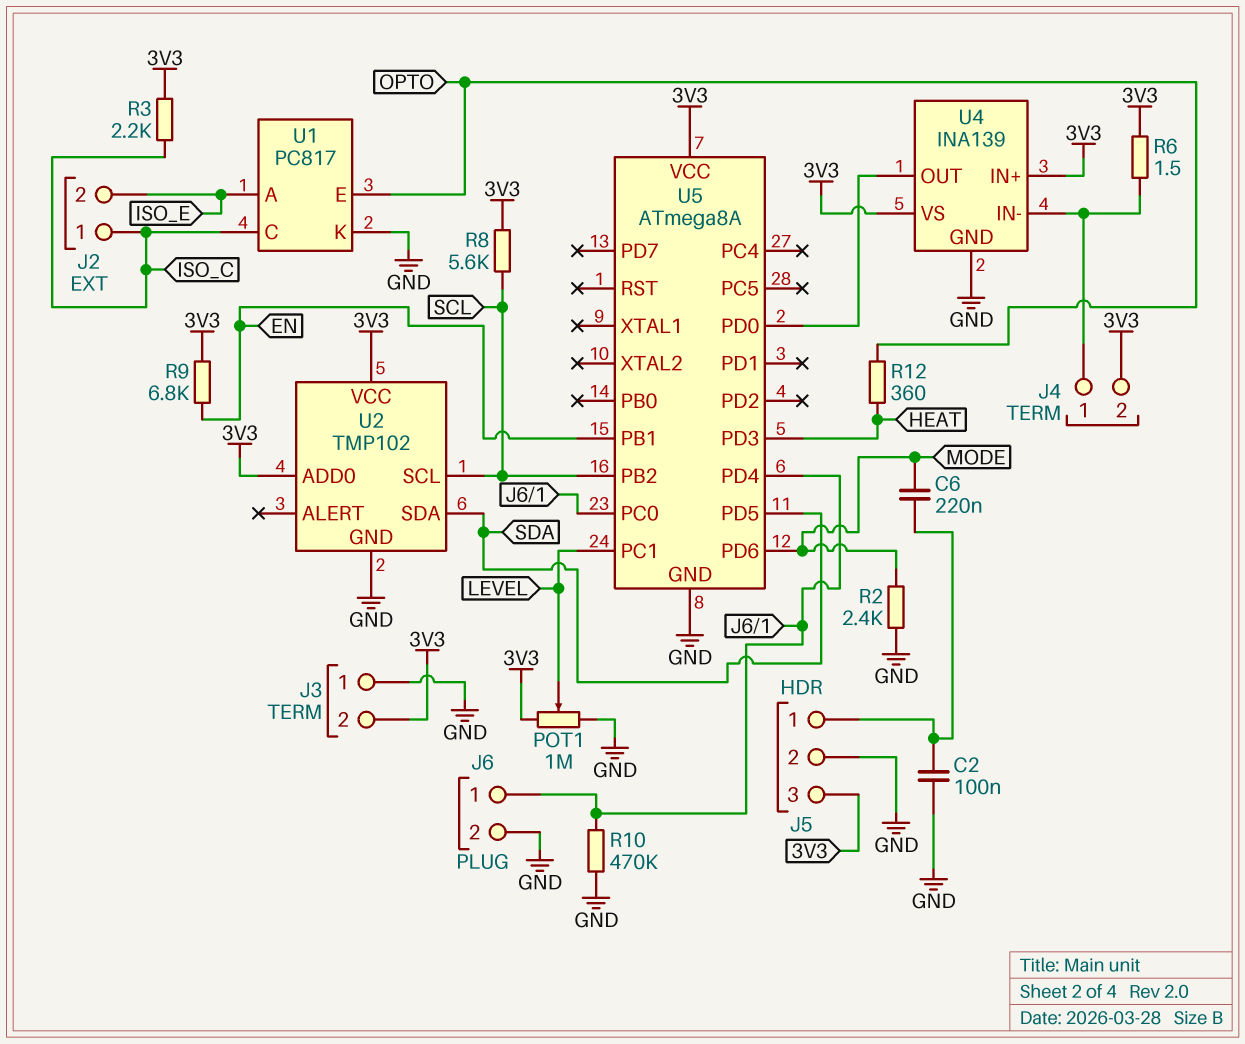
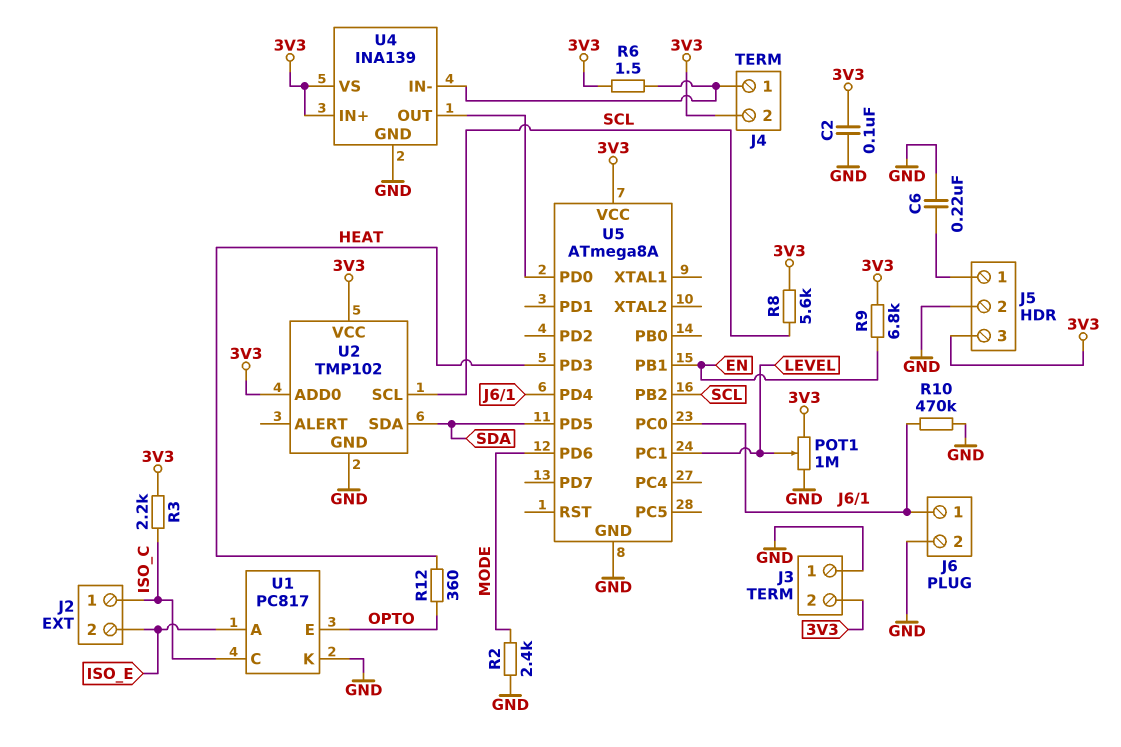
C2: 100nF (GND, J5/1) -> 100nF (3V3, GND)
C6: 220nF (J5/1, MODE) -> 220nF (GND, J5/1)

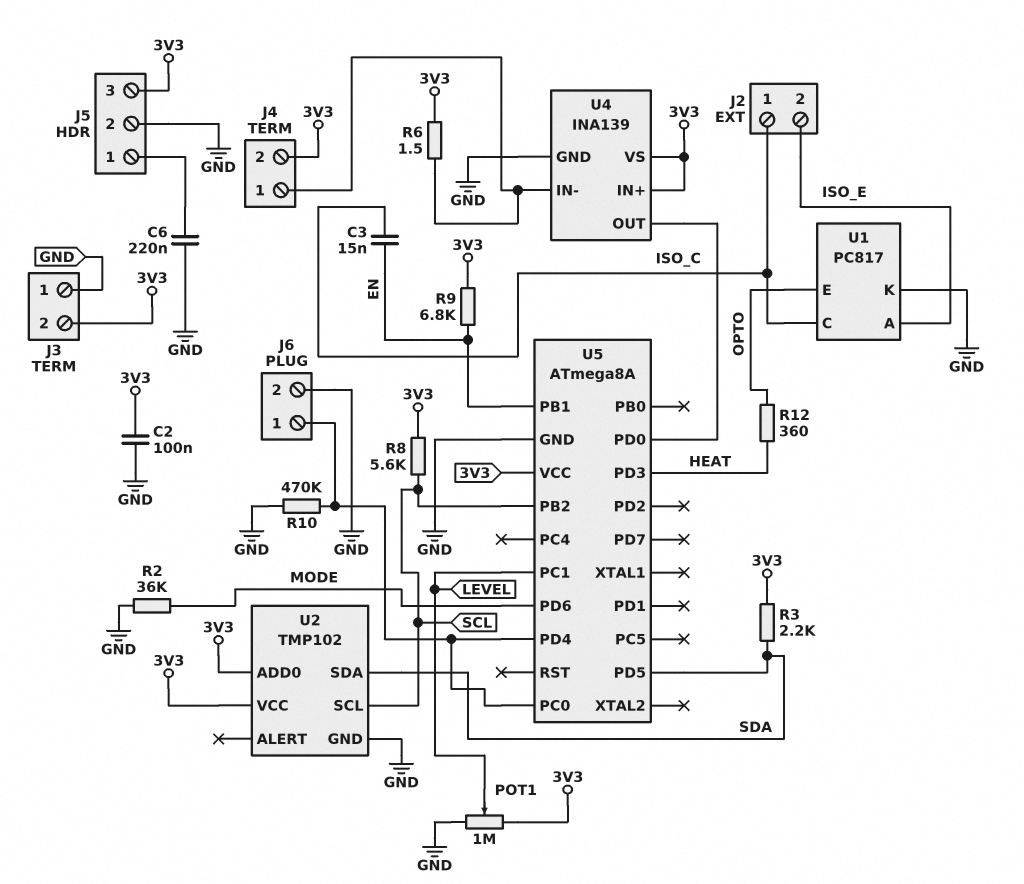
C3: none -> 15nF (EN, ISO_C)
R2: 2.4k (GND, MODE) -> 36k (GND, MODE)
R3: 2.2k (3V3, ISO_C) -> 2.2k (3V3, SDA)

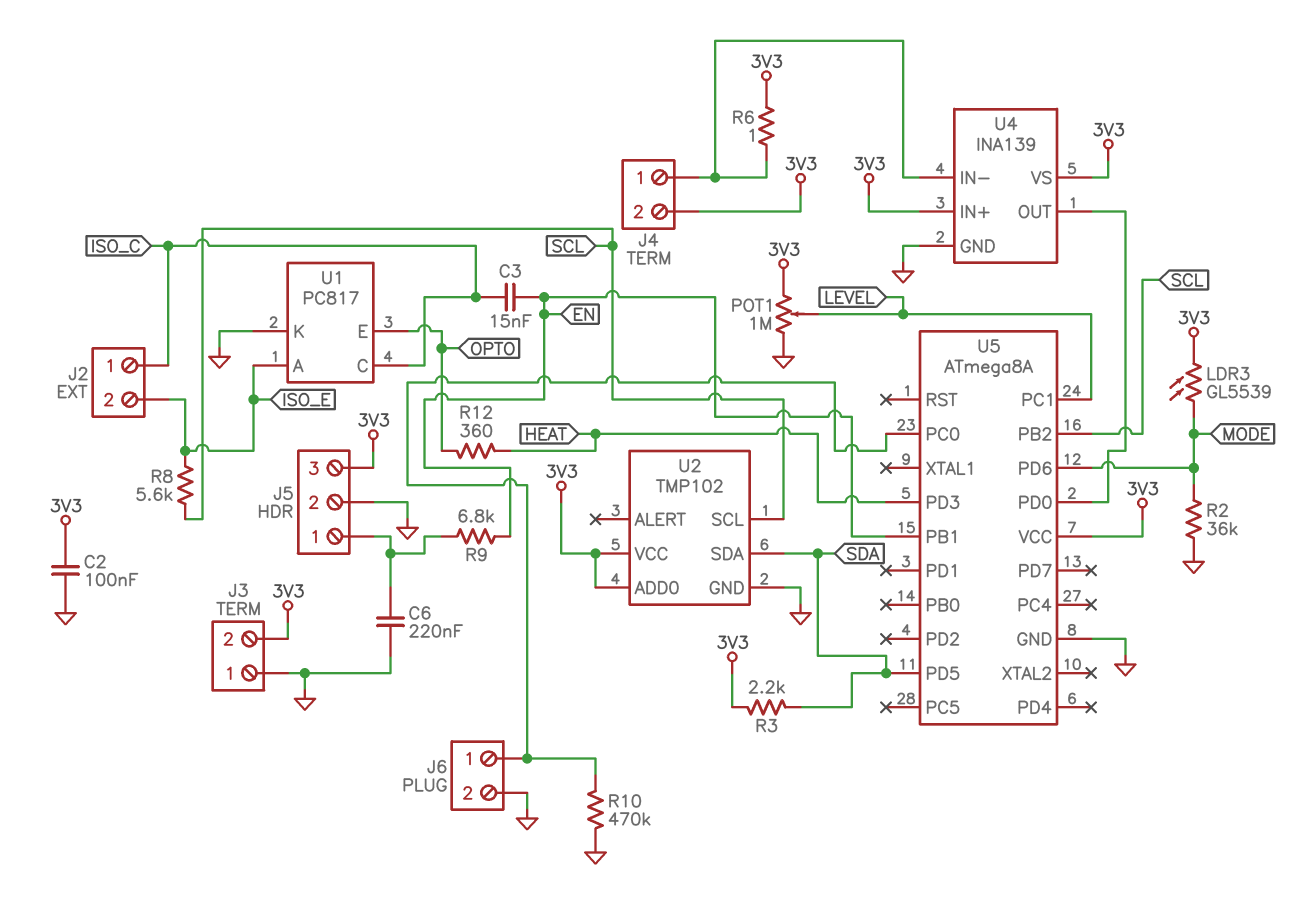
LDR3: none -> GL5539 (3V3, MODE)
R6: 1.5 (3V3, J4/1) -> 1 (3V3, J4/1)
R8: 5.6k (3V3, SCL) -> 5.6k (ISO_E, SCL)
R9: 6.8k (3V3, EN) -> 6.8k (EN, J5/1)
U5 pin PD4: J6/1 -> none

